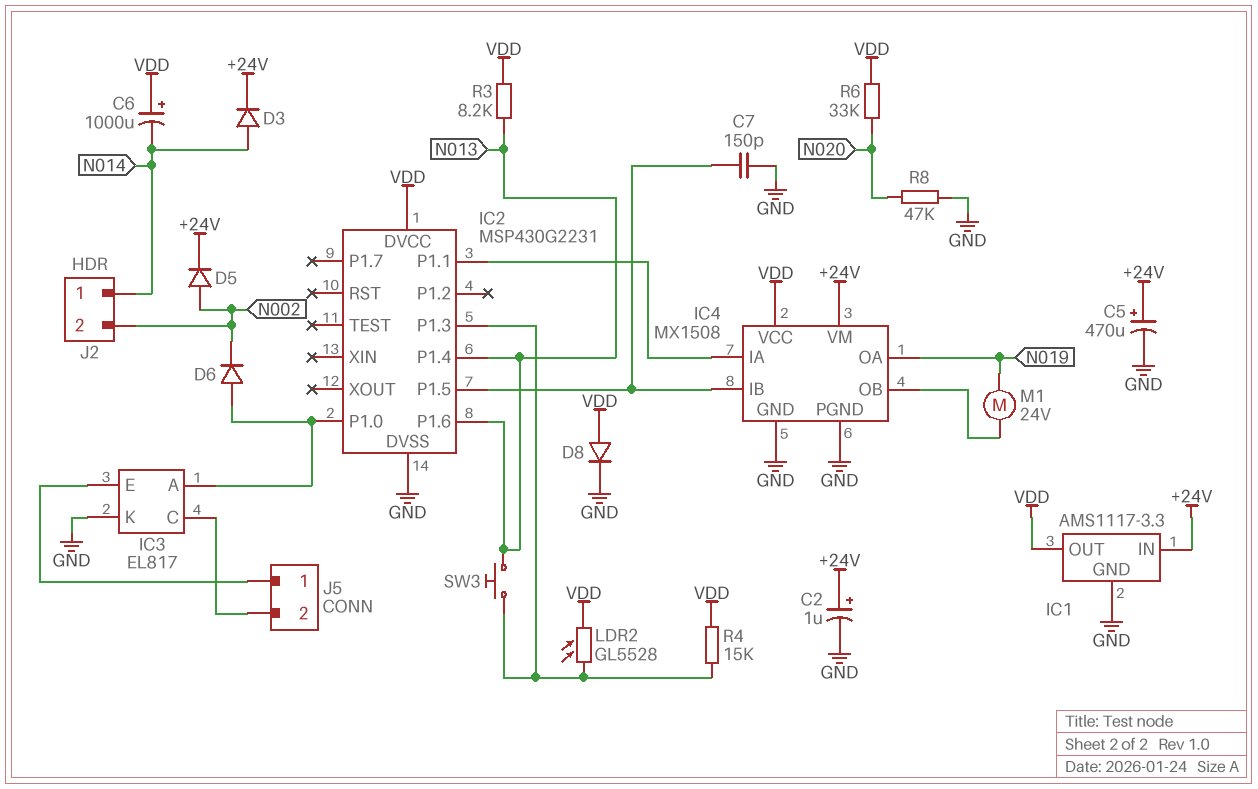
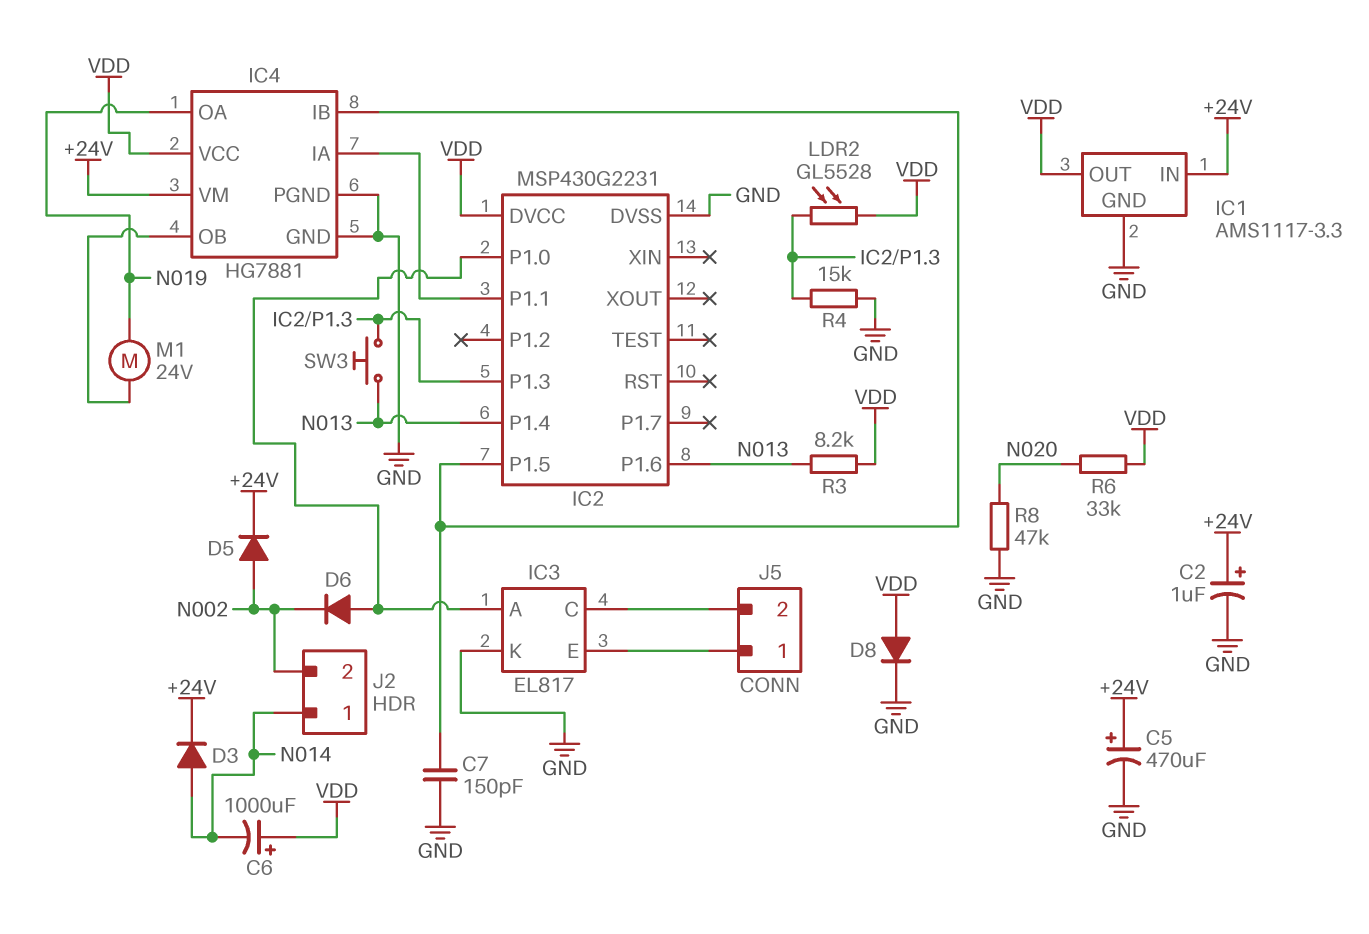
IC4: MX1508 -> HG7881
R4: 15k (IC2/P1.3, VDD) -> 15k (GND, IC2/P1.3)

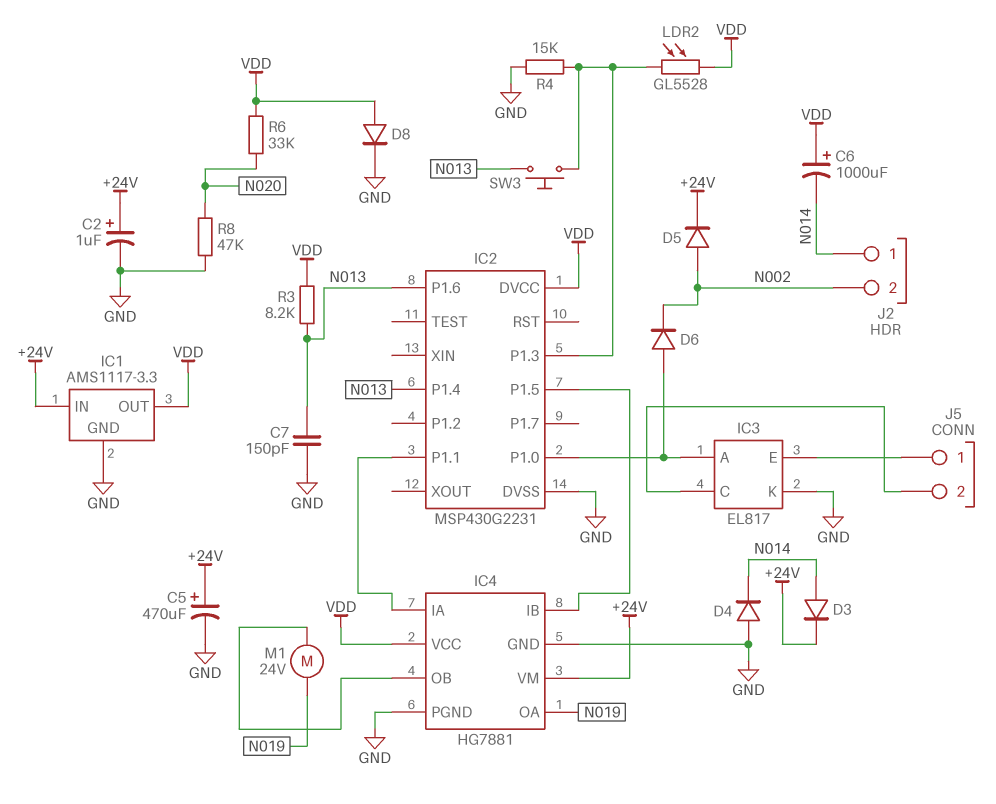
C7: 150pF (GND, IC2/P1.5) -> 150pF (GND, N013)
D4: none -> diode (A GND, K N014)

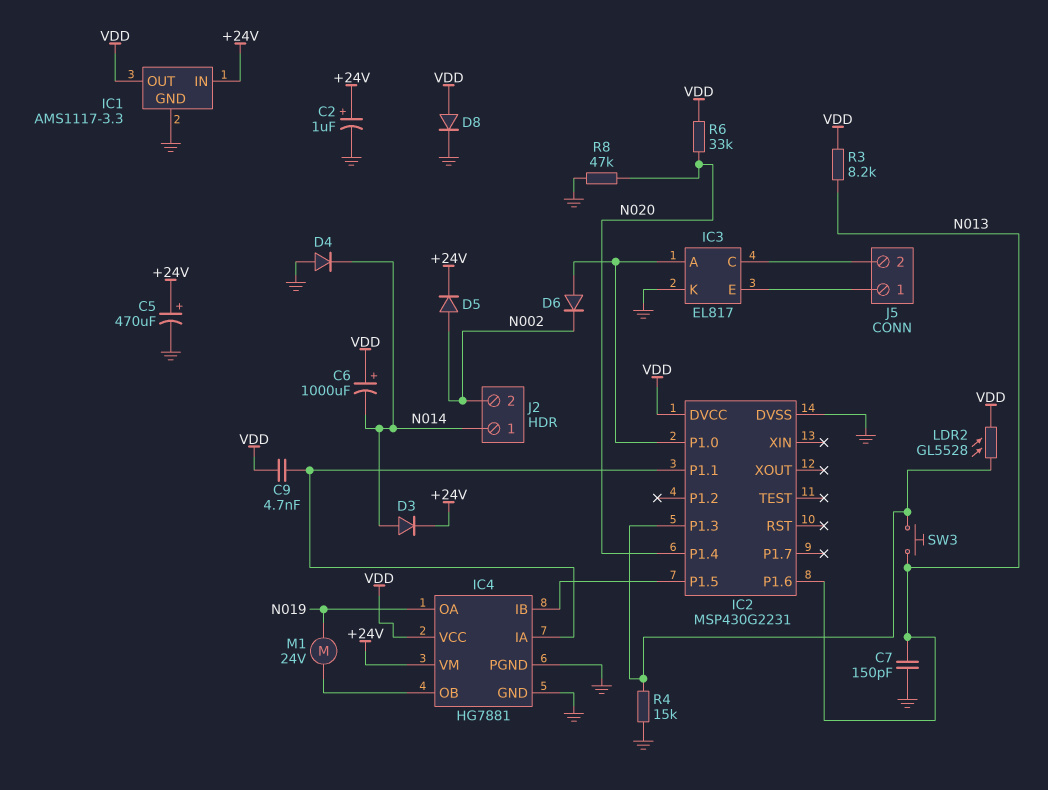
C9: none -> 4.7nF (IC2/P1.1, VDD)
IC2 pin P1.4: N013 -> N020

